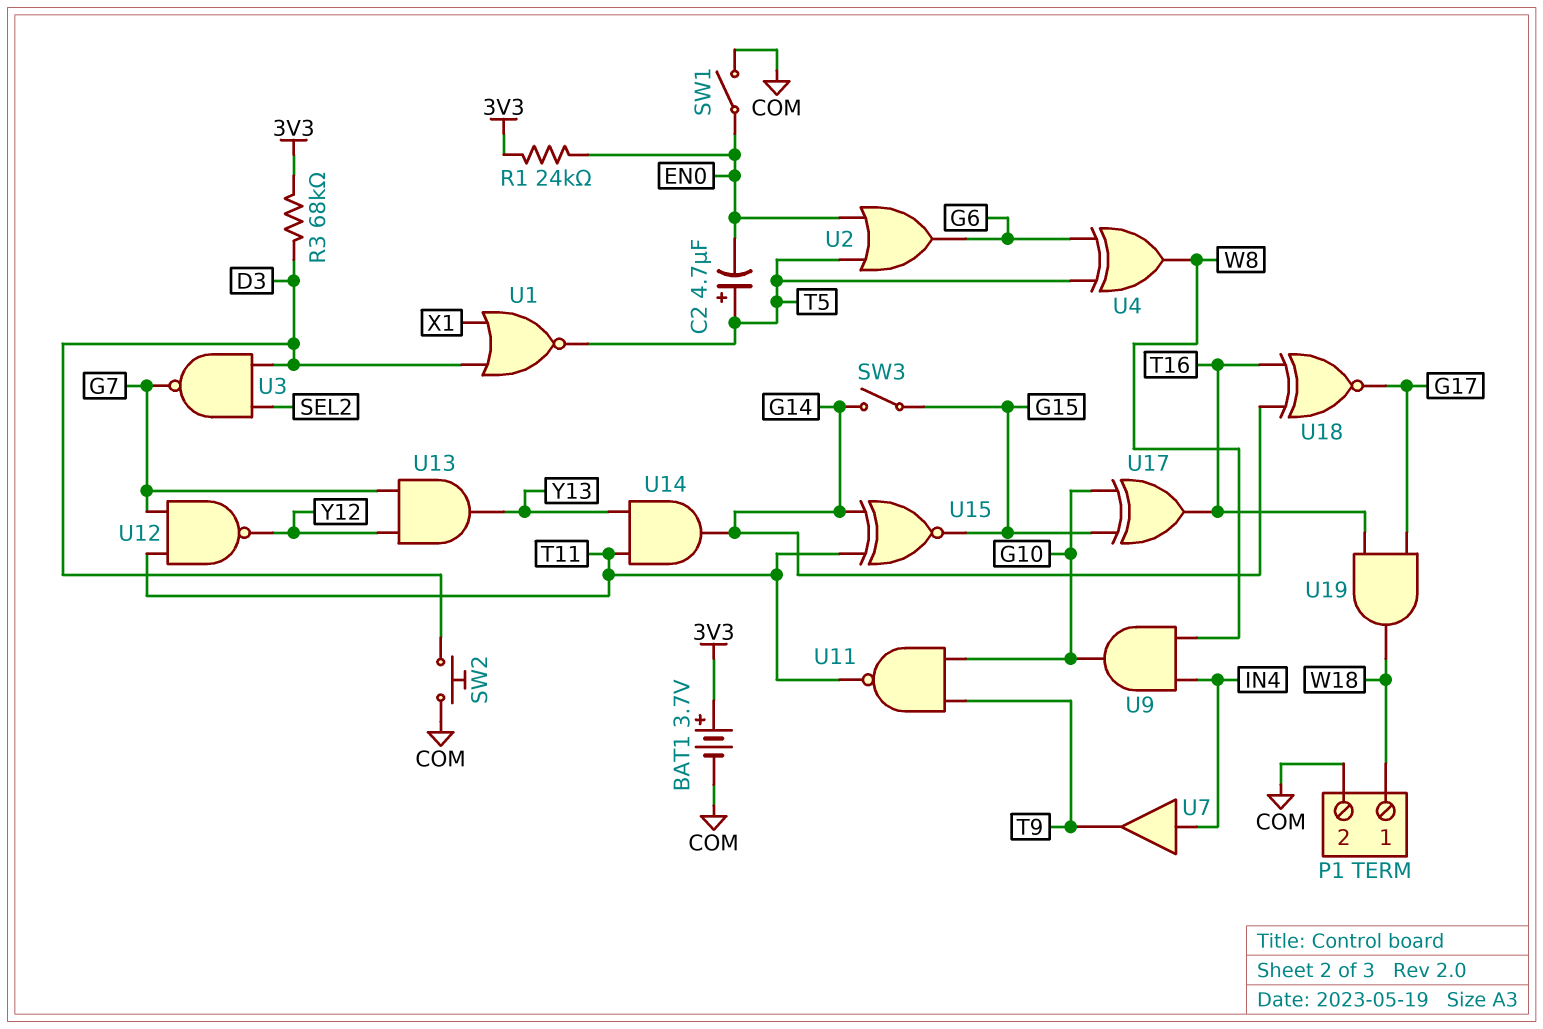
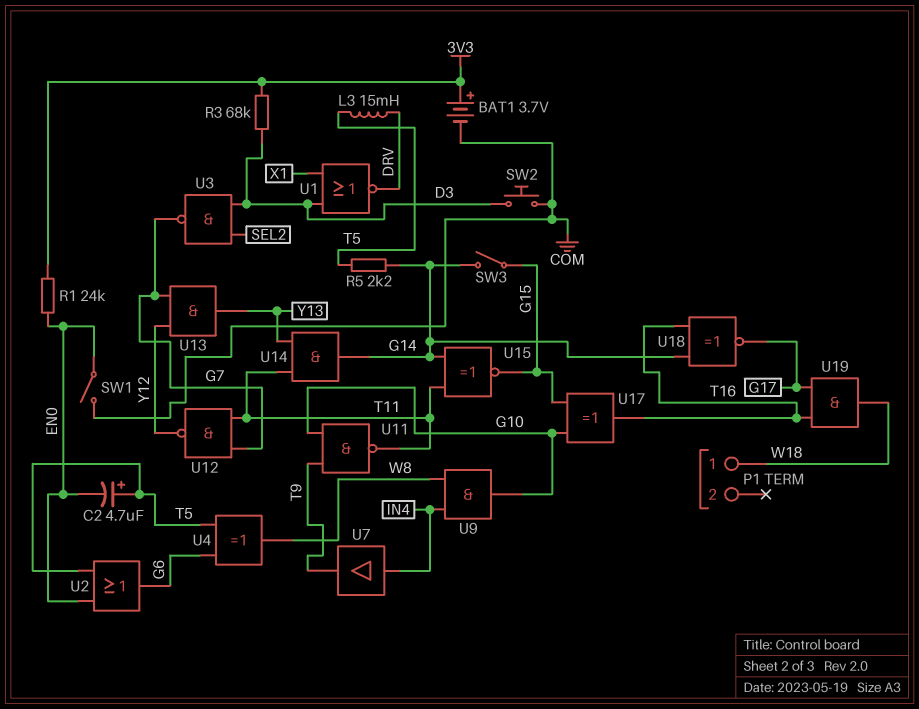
L3: none -> 15mH (DRV, T5)
P1 pin 2: COM -> none
R5: none -> 2.2k (G14, T5)
U1: NOR (in D3, in X1, out T5) -> NOR (in D3, in X1, out DRV)

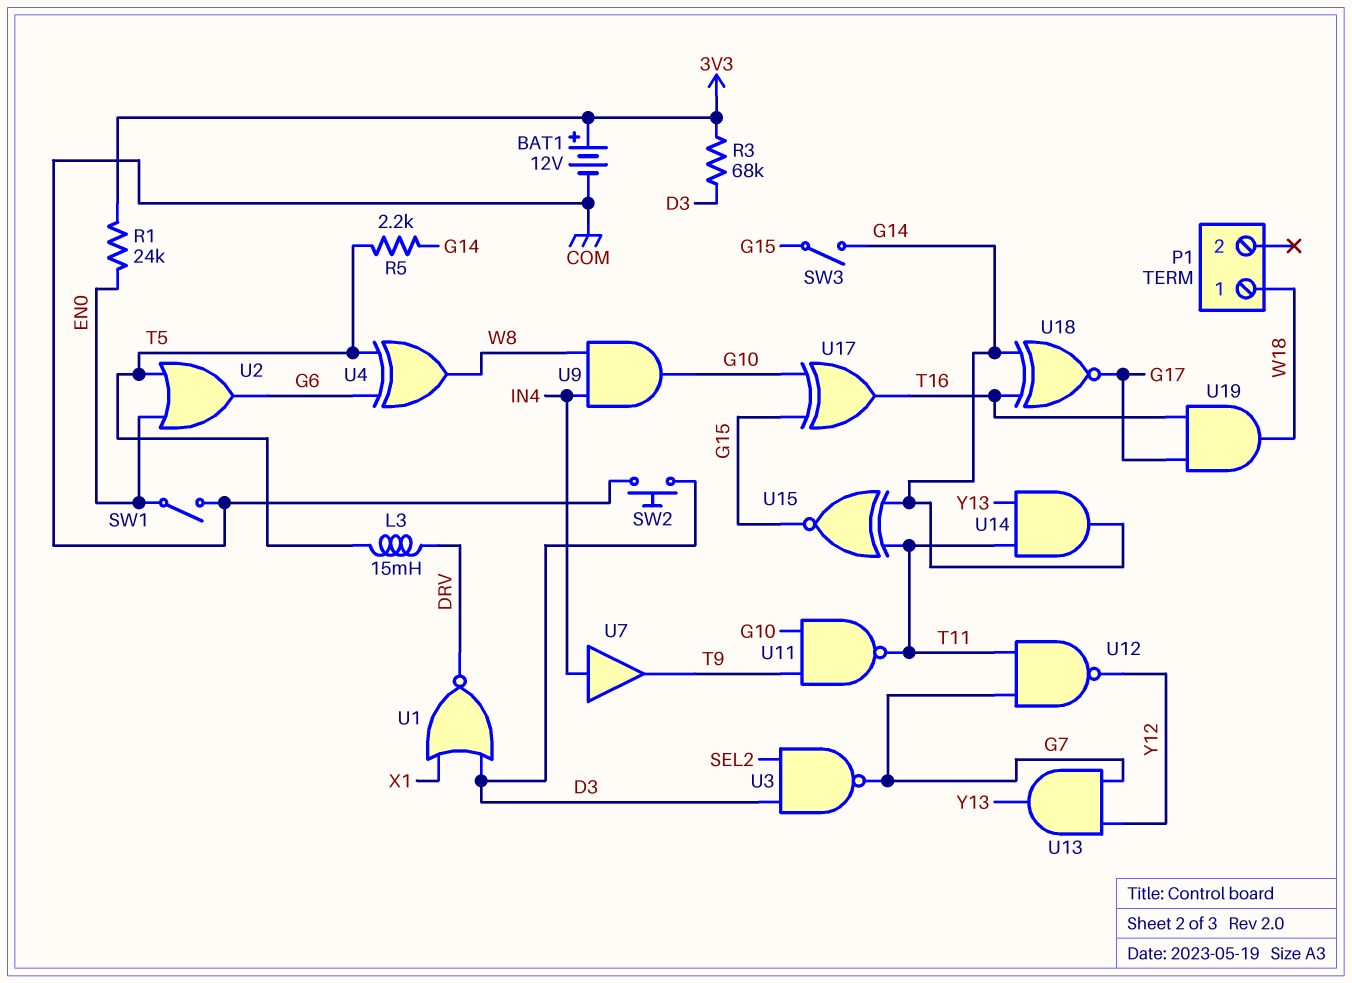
BAT1: 3.7V (plus 3V3, minus COM) -> 12V (plus 3V3, minus COM)
C2: 4.7uF (plus T5, minus EN0) -> none

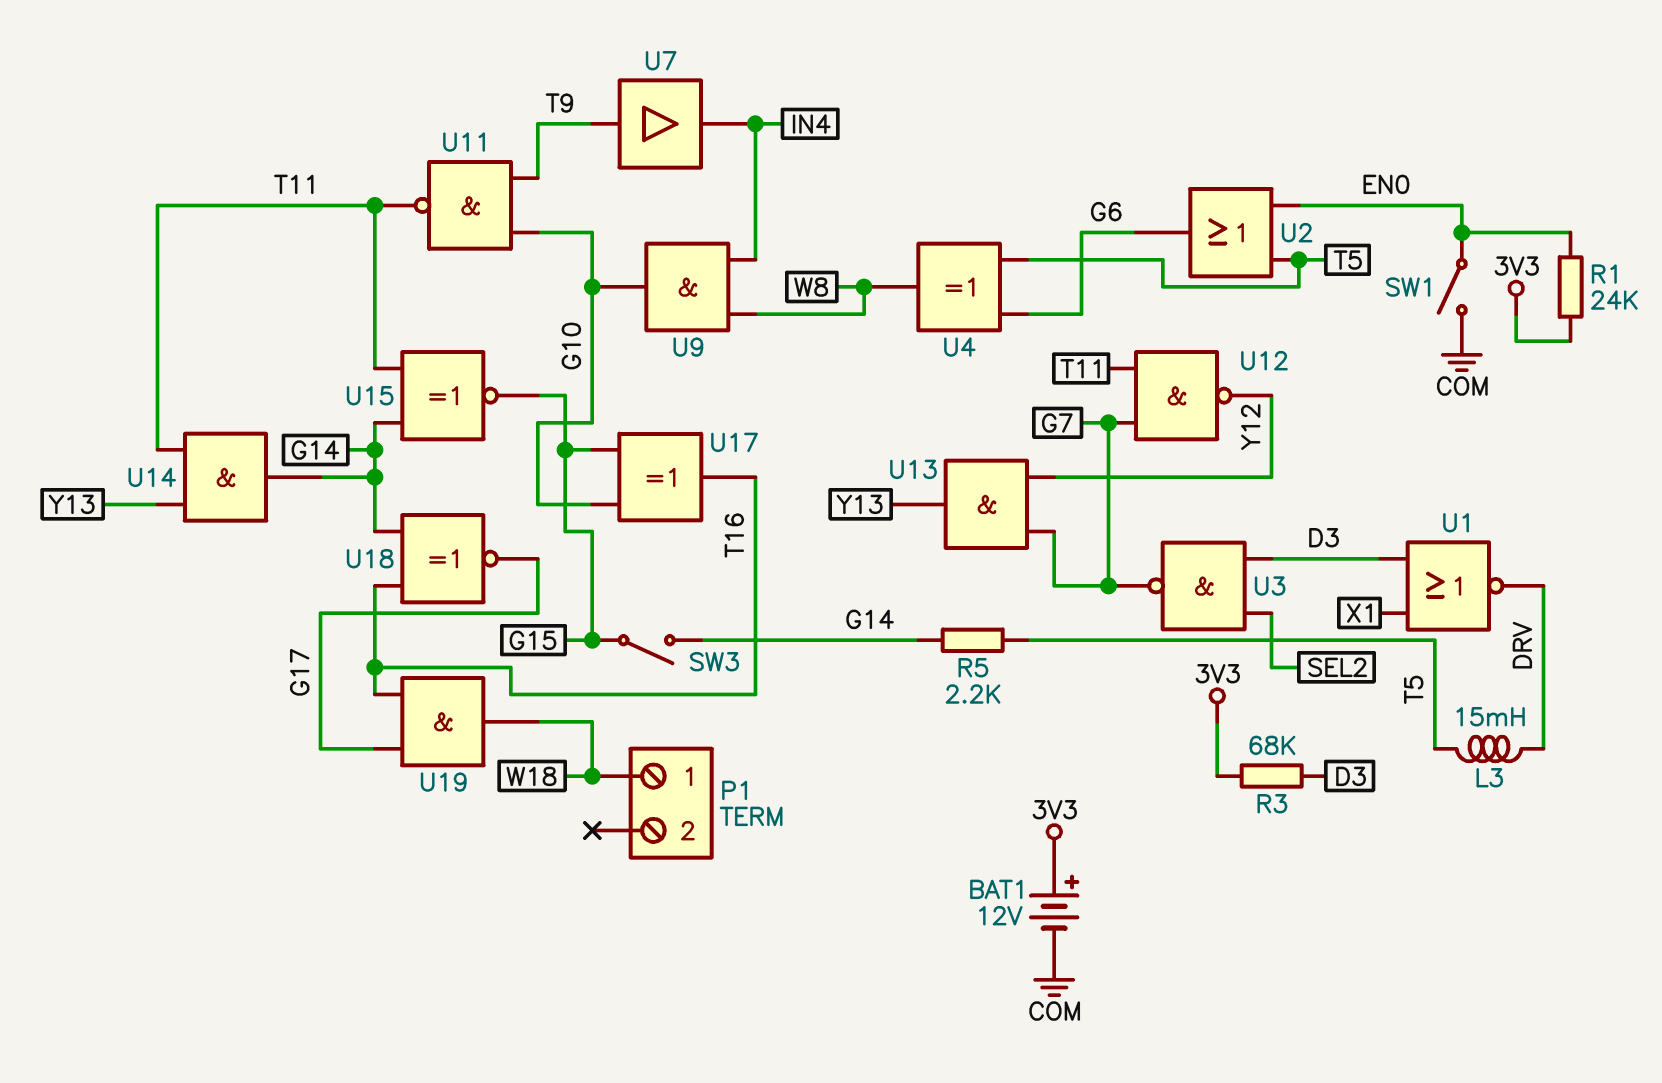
SW2: button (COM, D3) -> none
U7: buffer (in IN4, out T9) -> buffer (in T9, out IN4)

